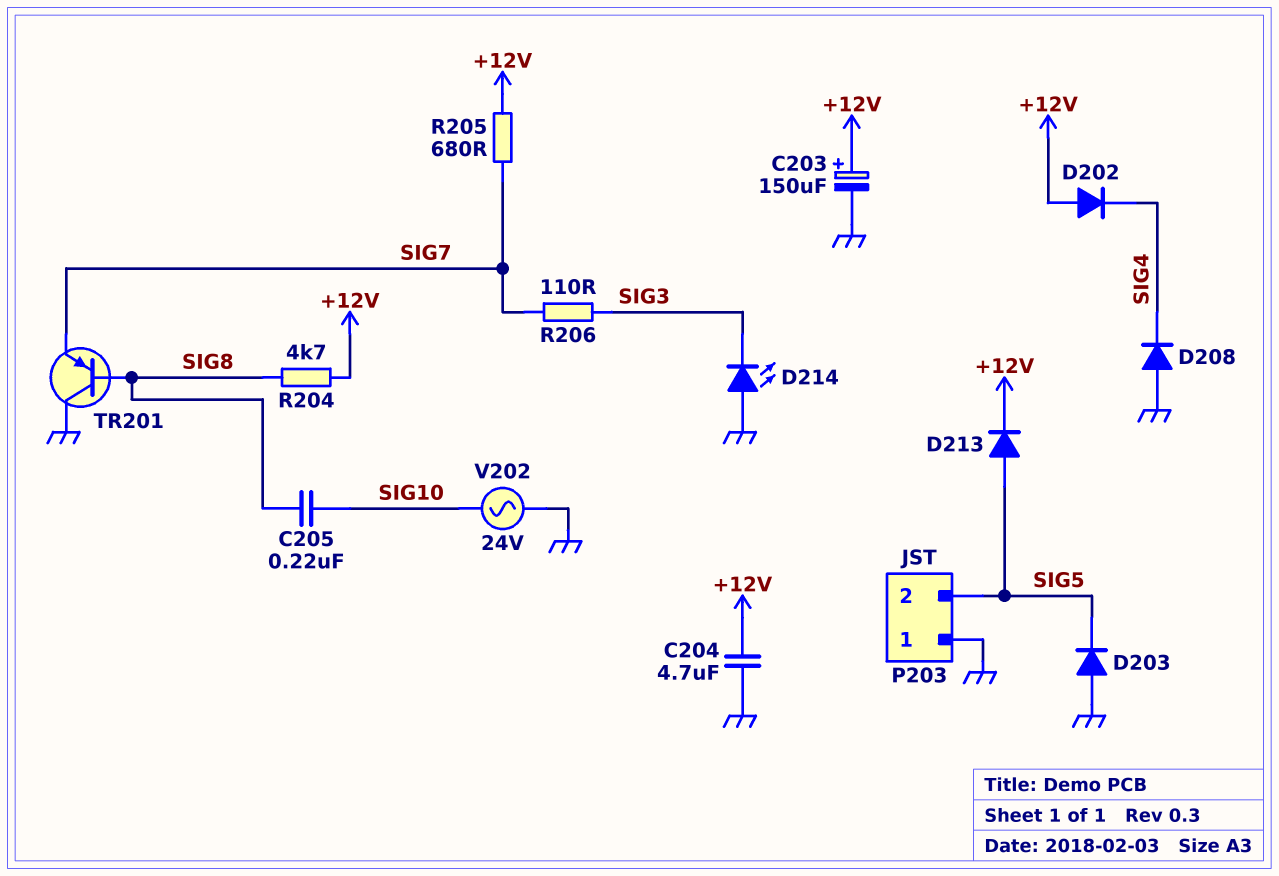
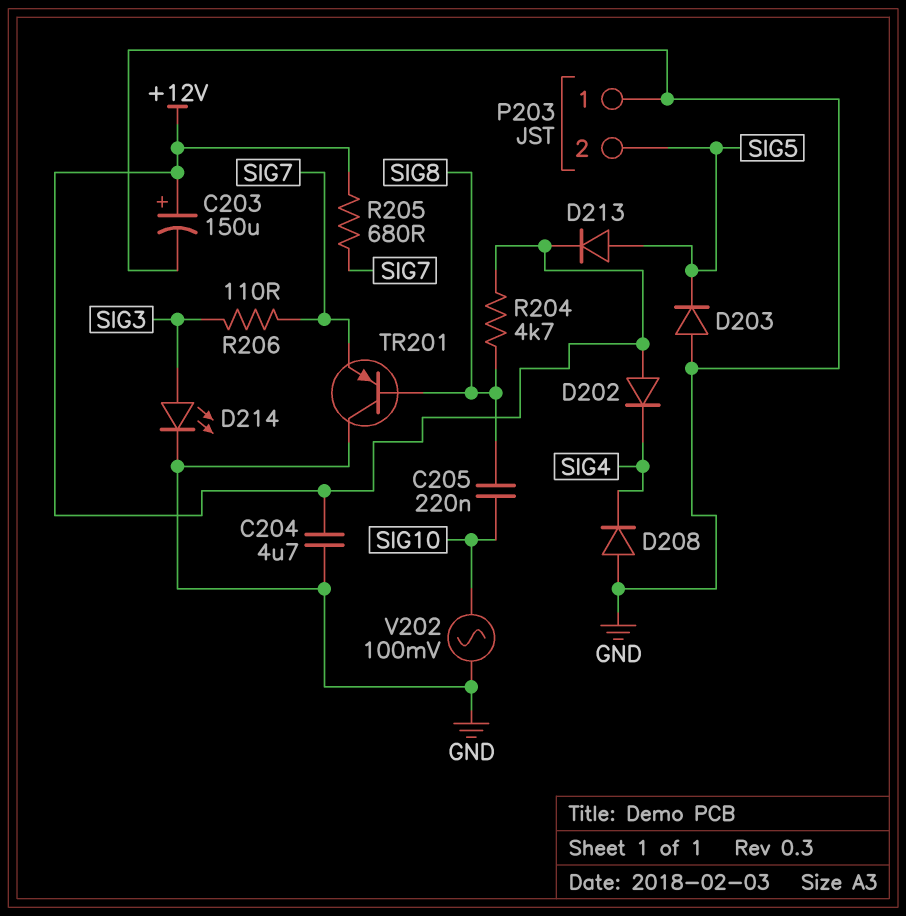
D214: LED (A GND, K SIG3) -> LED (A SIG3, K GND)
V202: AC 24V (GND, SIG10) -> AC 100mV (GND, SIG10)

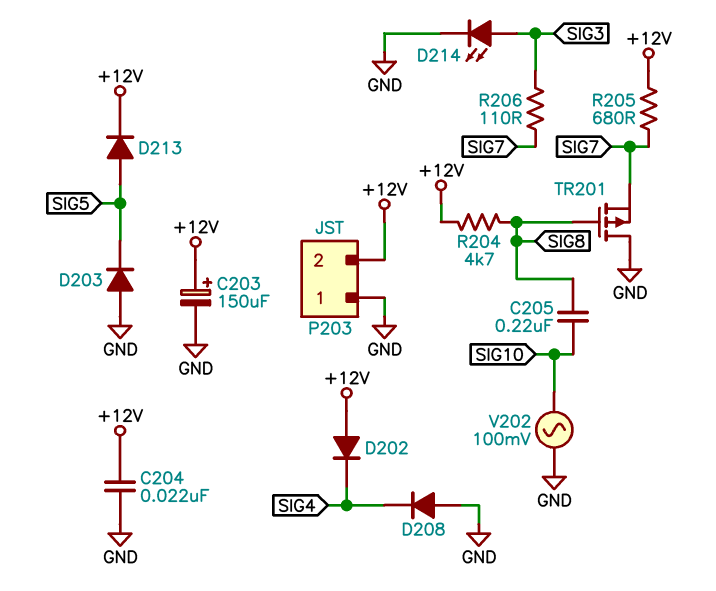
C204: 4.7uF (+12V, GND) -> 22nF (+12V, GND)
P203 pin 2: SIG5 -> +12V
TR201: PNP (B SIG8, C GND, E SIG7) -> PMOS (G SIG8, D GND, S SIG7)

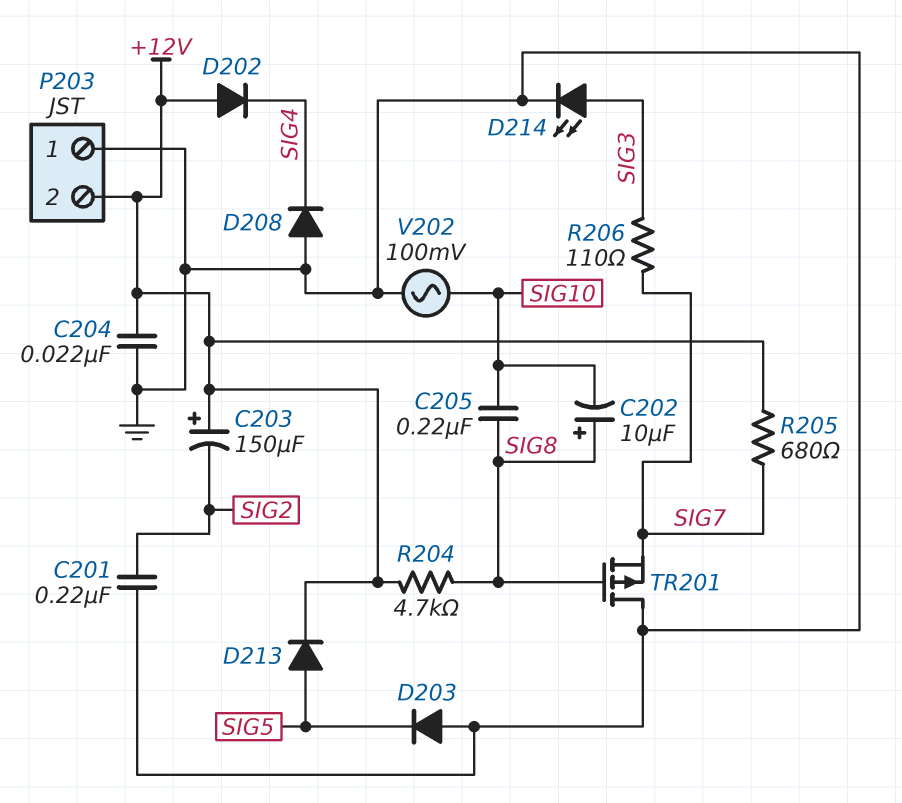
C201: none -> 220nF (GND, SIG2)
C202: none -> 10uF (plus SIG8, minus SIG10)
C203: 150uF (plus +12V, minus GND) -> 150uF (plus +12V, minus SIG2)

